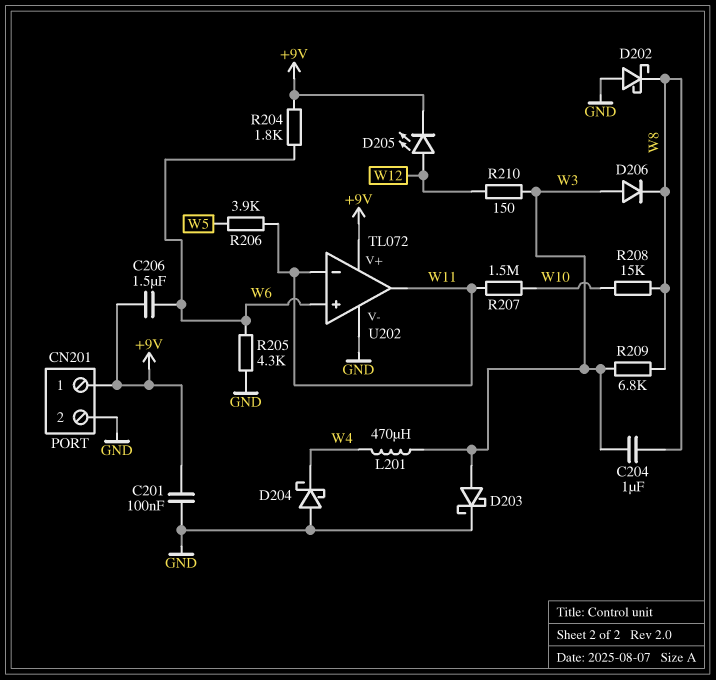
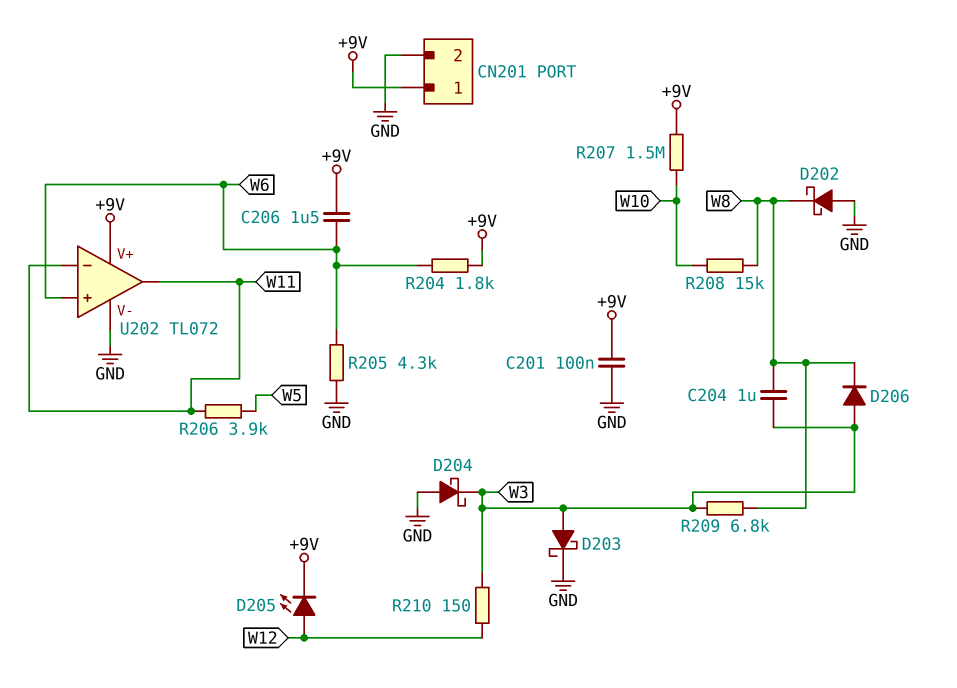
D204: schottky (A GND, K W4) -> schottky (A GND, K W3)
L201: 470uH (W3, W4) -> none
R207: 1.5M (W10, W11) -> 1.5M (+9V, W10)

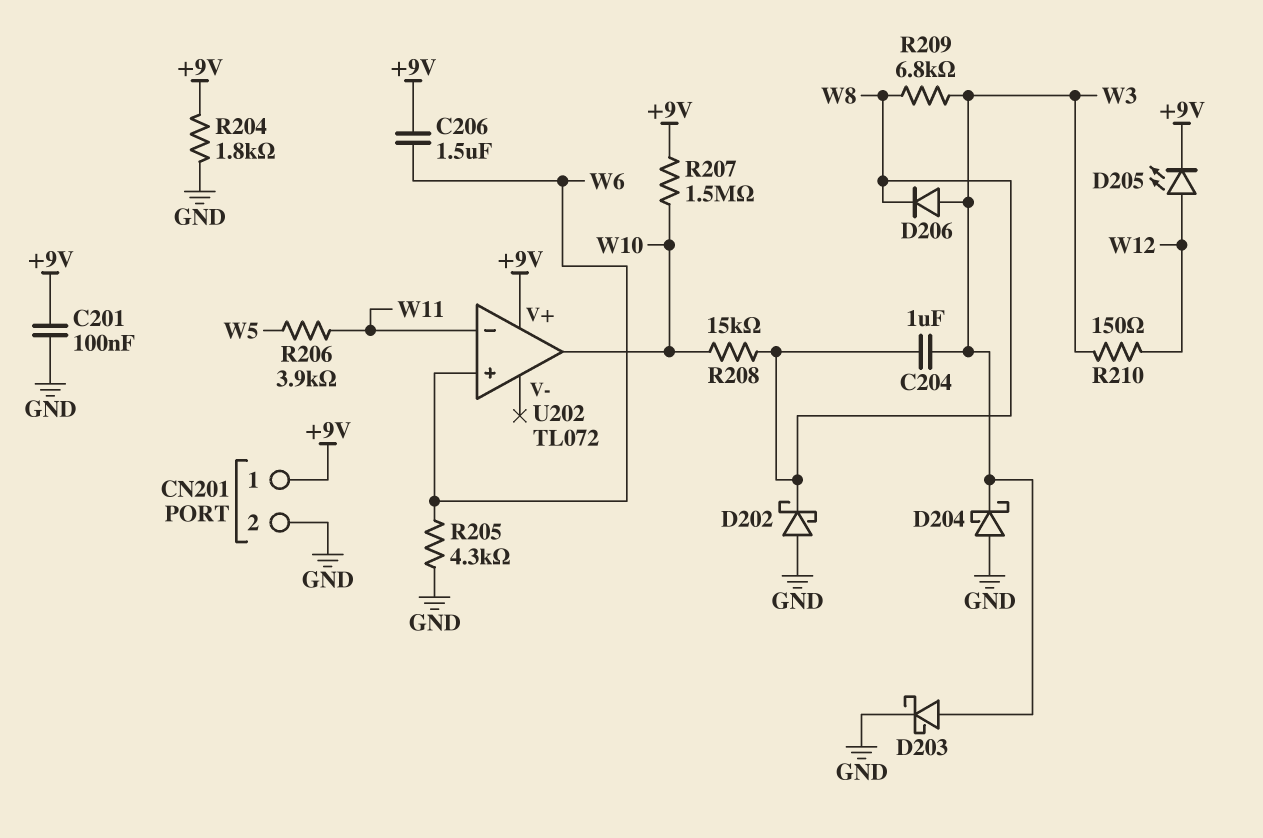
R204: 1.8k (+9V, W6) -> 1.8k (+9V, GND)
U202 pin V-: GND -> none
U202 pin out: W11 -> W10

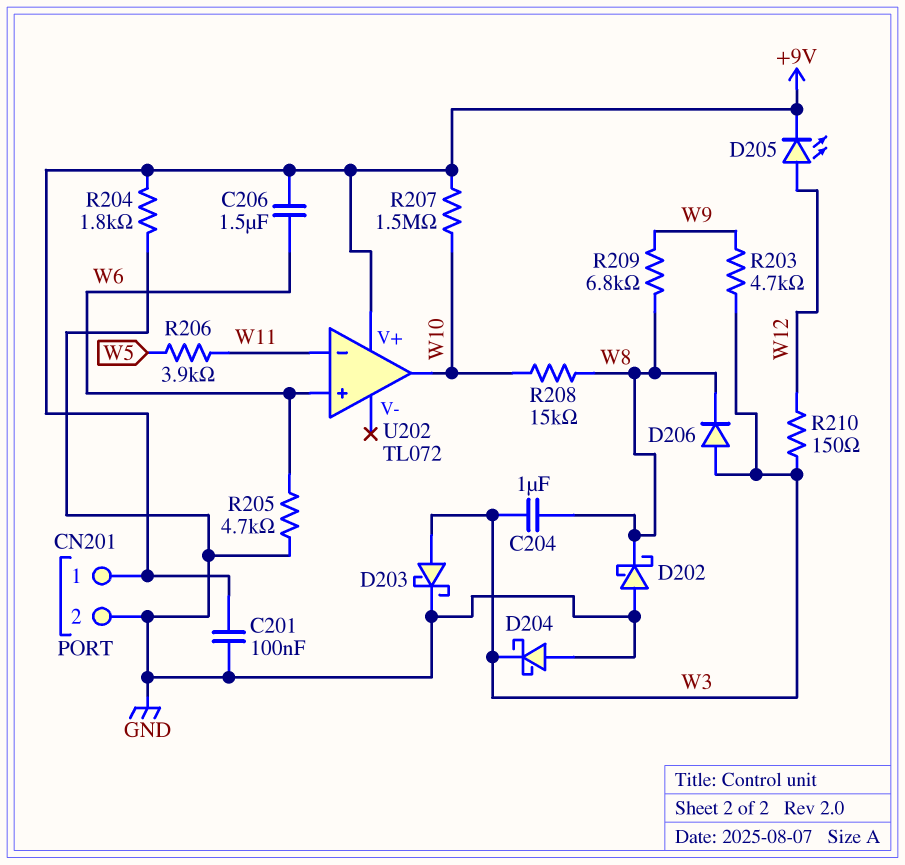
R203: none -> 4.7k (W3, W9)
R205: 4.3k (GND, W6) -> 4.7k (GND, W6)
R209: 6.8k (W3, W8) -> 6.8k (W8, W9)

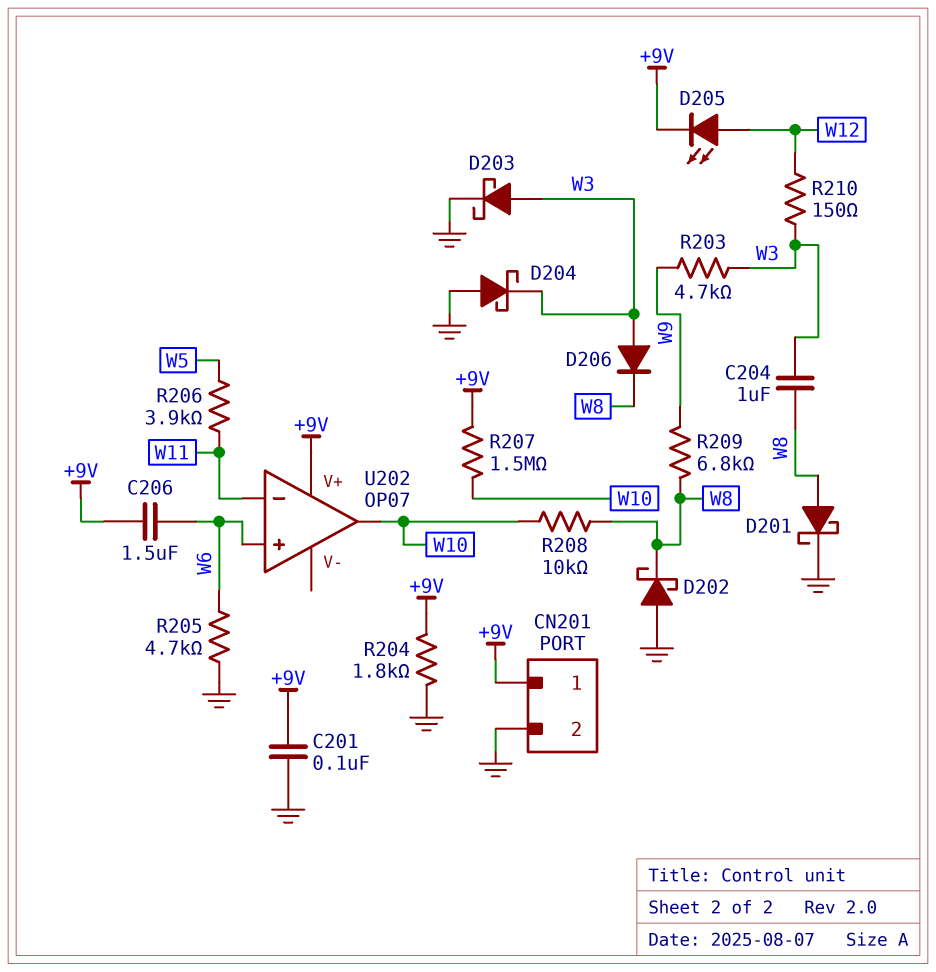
D201: none -> schottky (A W8, K GND)
R208: 15k (W8, W10) -> 10k (W8, W10)
U202: TL072 -> OP07

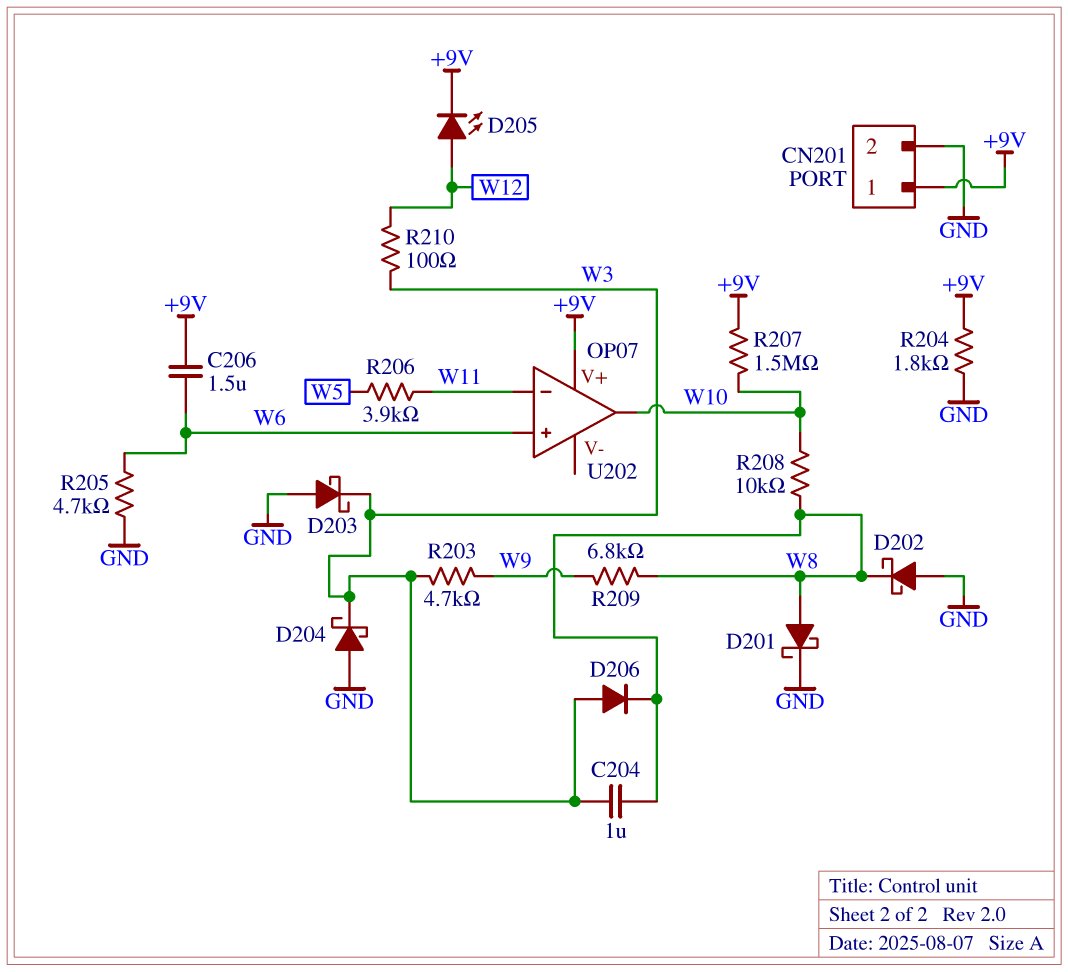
C201: 100nF (+9V, GND) -> none
D203: schottky (A W3, K GND) -> schottky (A GND, K W3)
R210: 150 (W3, W12) -> 100 (W3, W12)

